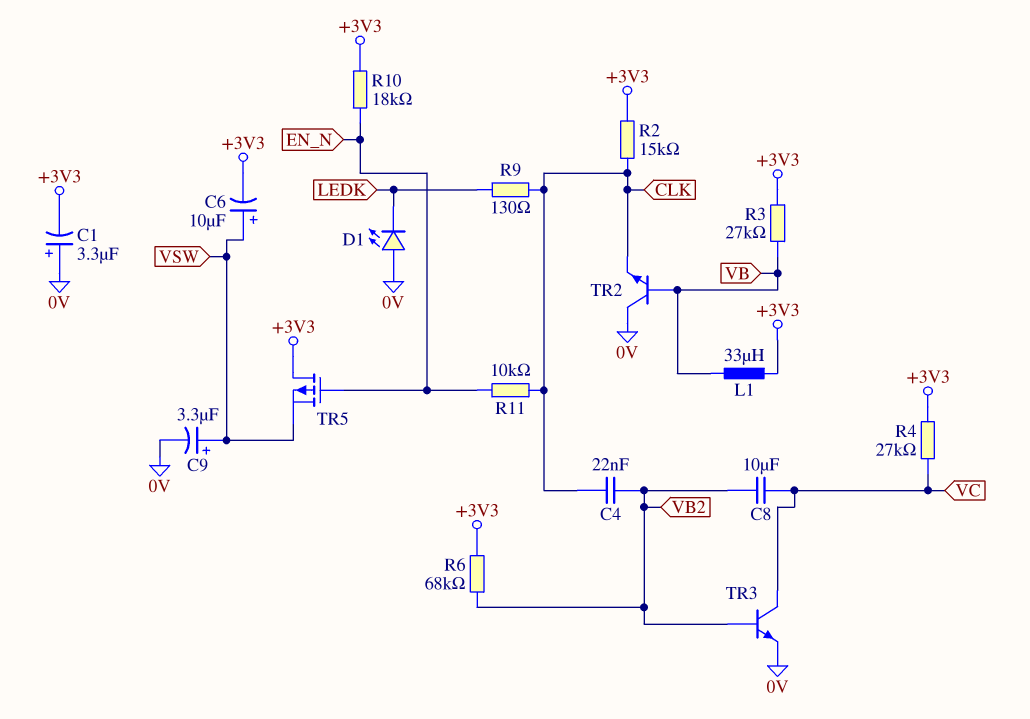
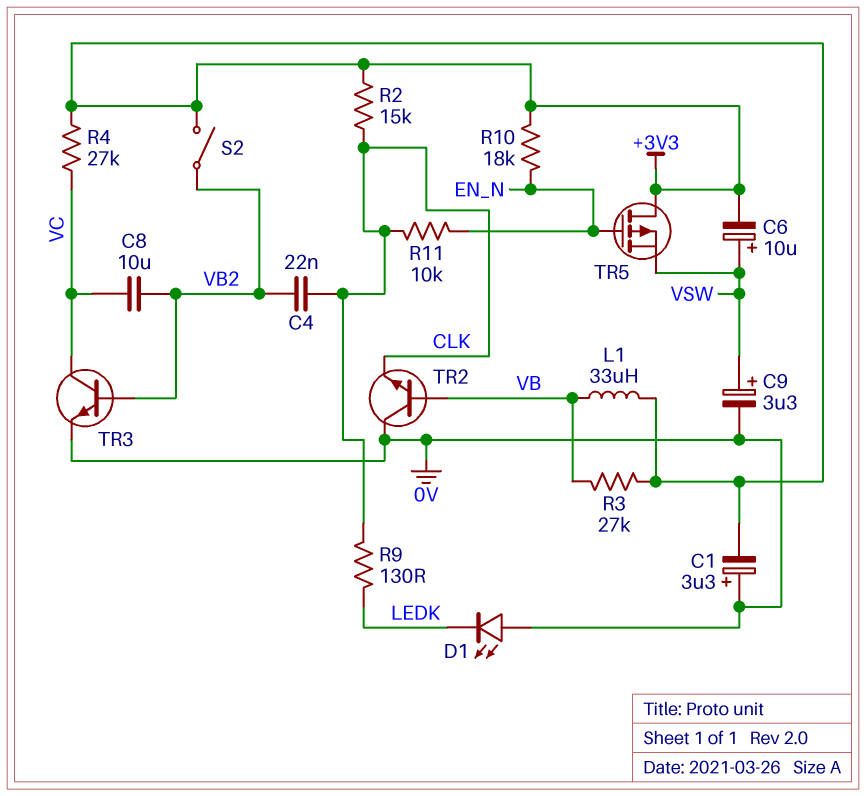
R6: 68k (+3V3, VB2) -> none
S2: none -> switch (+3V3, VB2)

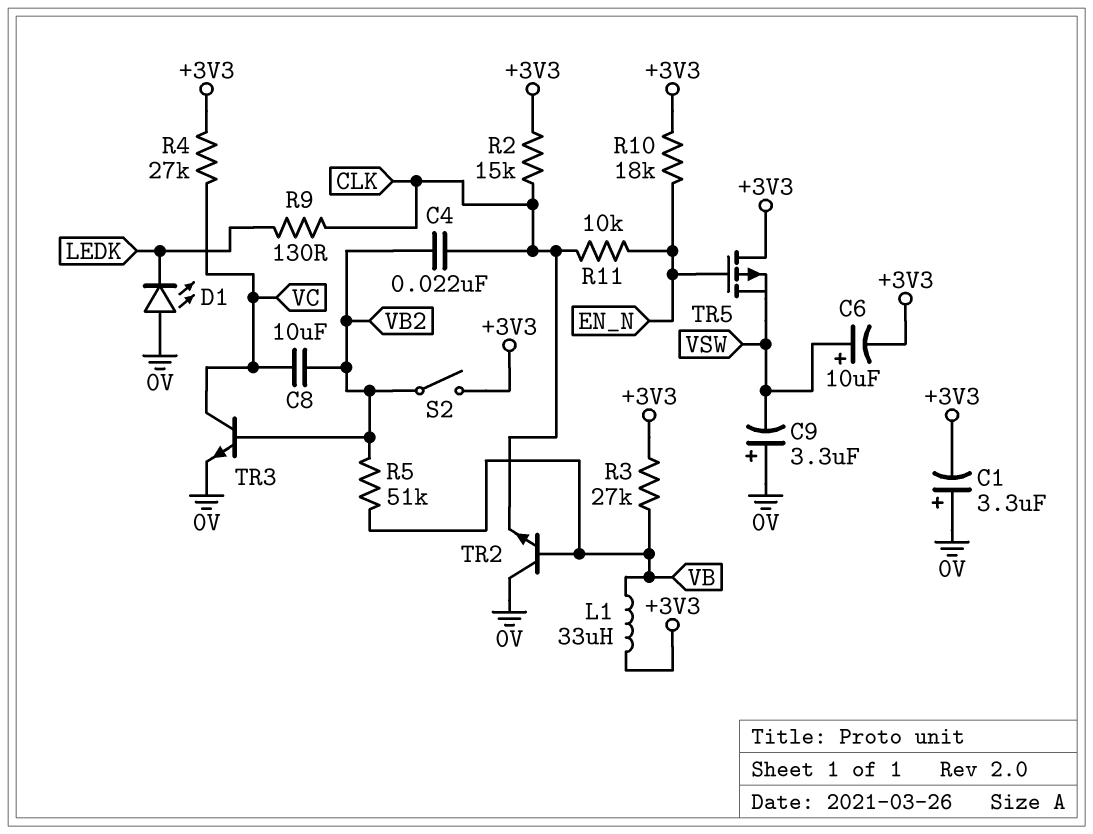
C9: 3.3uF (plus VSW, minus 0V) -> 3.3uF (plus 0V, minus VSW)
R5: none -> 51k (VB, VB2)

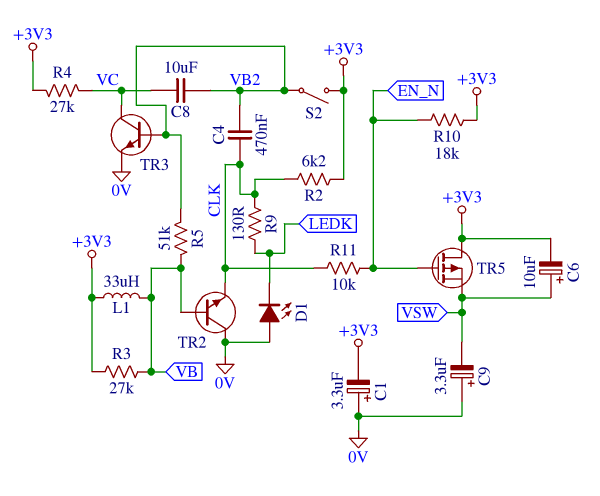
C4: 22nF (CLK, VB2) -> 470nF (CLK, VB2)
R2: 15k (+3V3, CLK) -> 6.2k (+3V3, CLK)

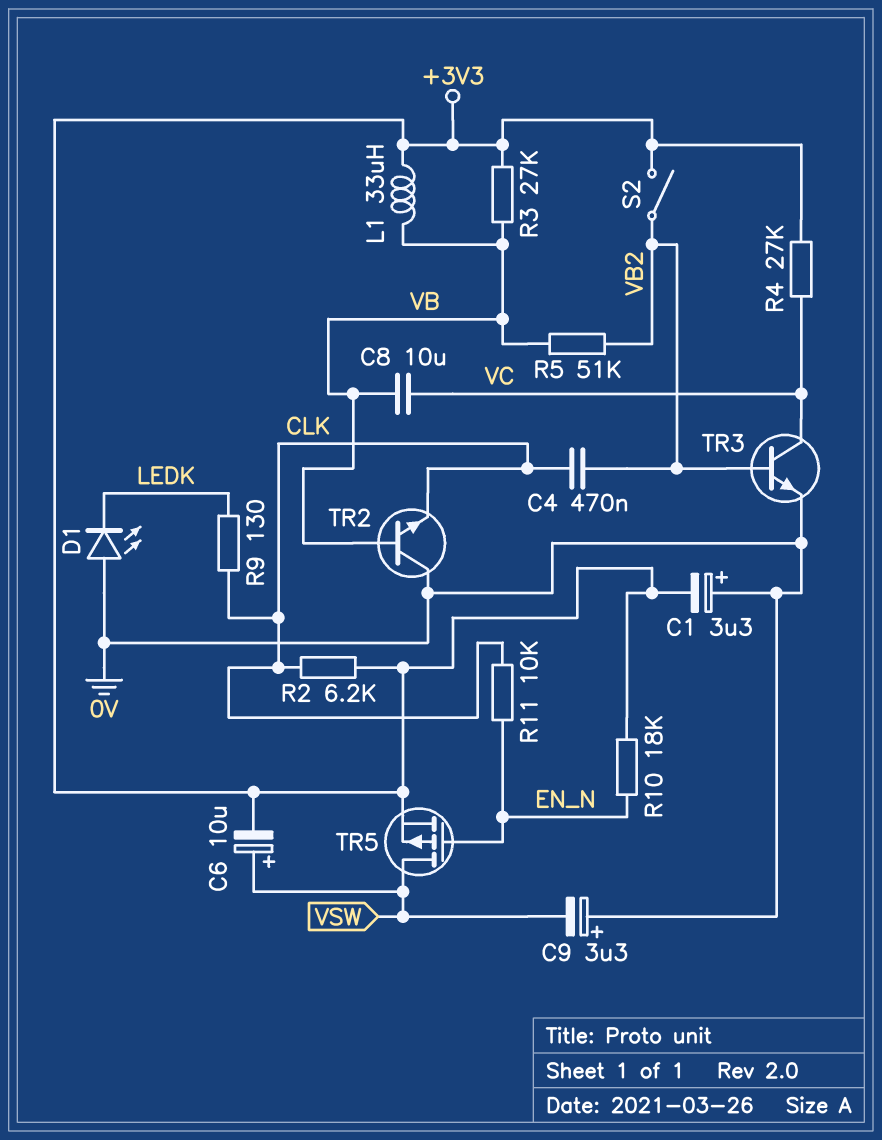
C8: 10uF (VB2, VC) -> 10uF (VB, VC)
TR5: PMOS (G EN_N, D +3V3, S VSW) -> PMOS (G EN_N, D VSW, S +3V3)

